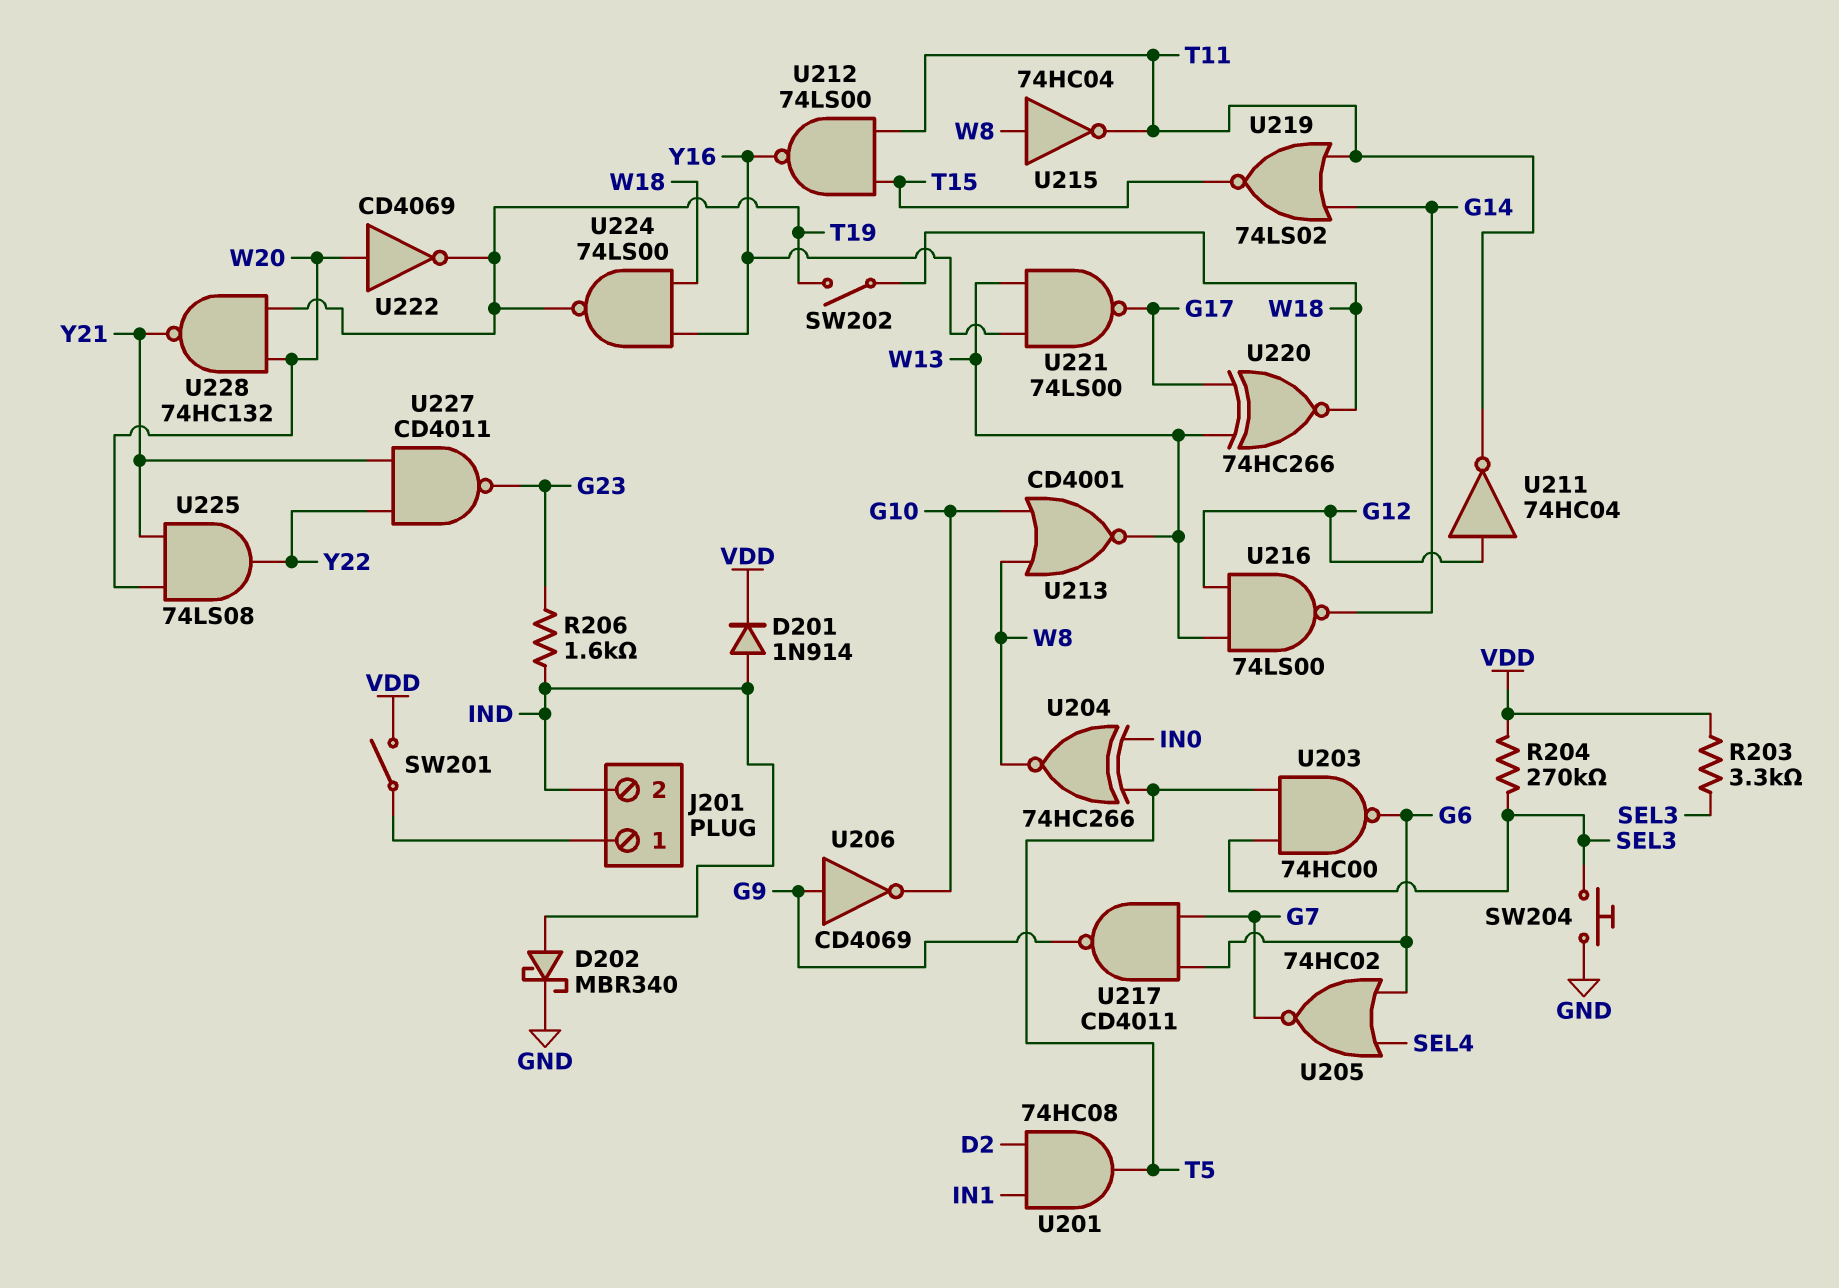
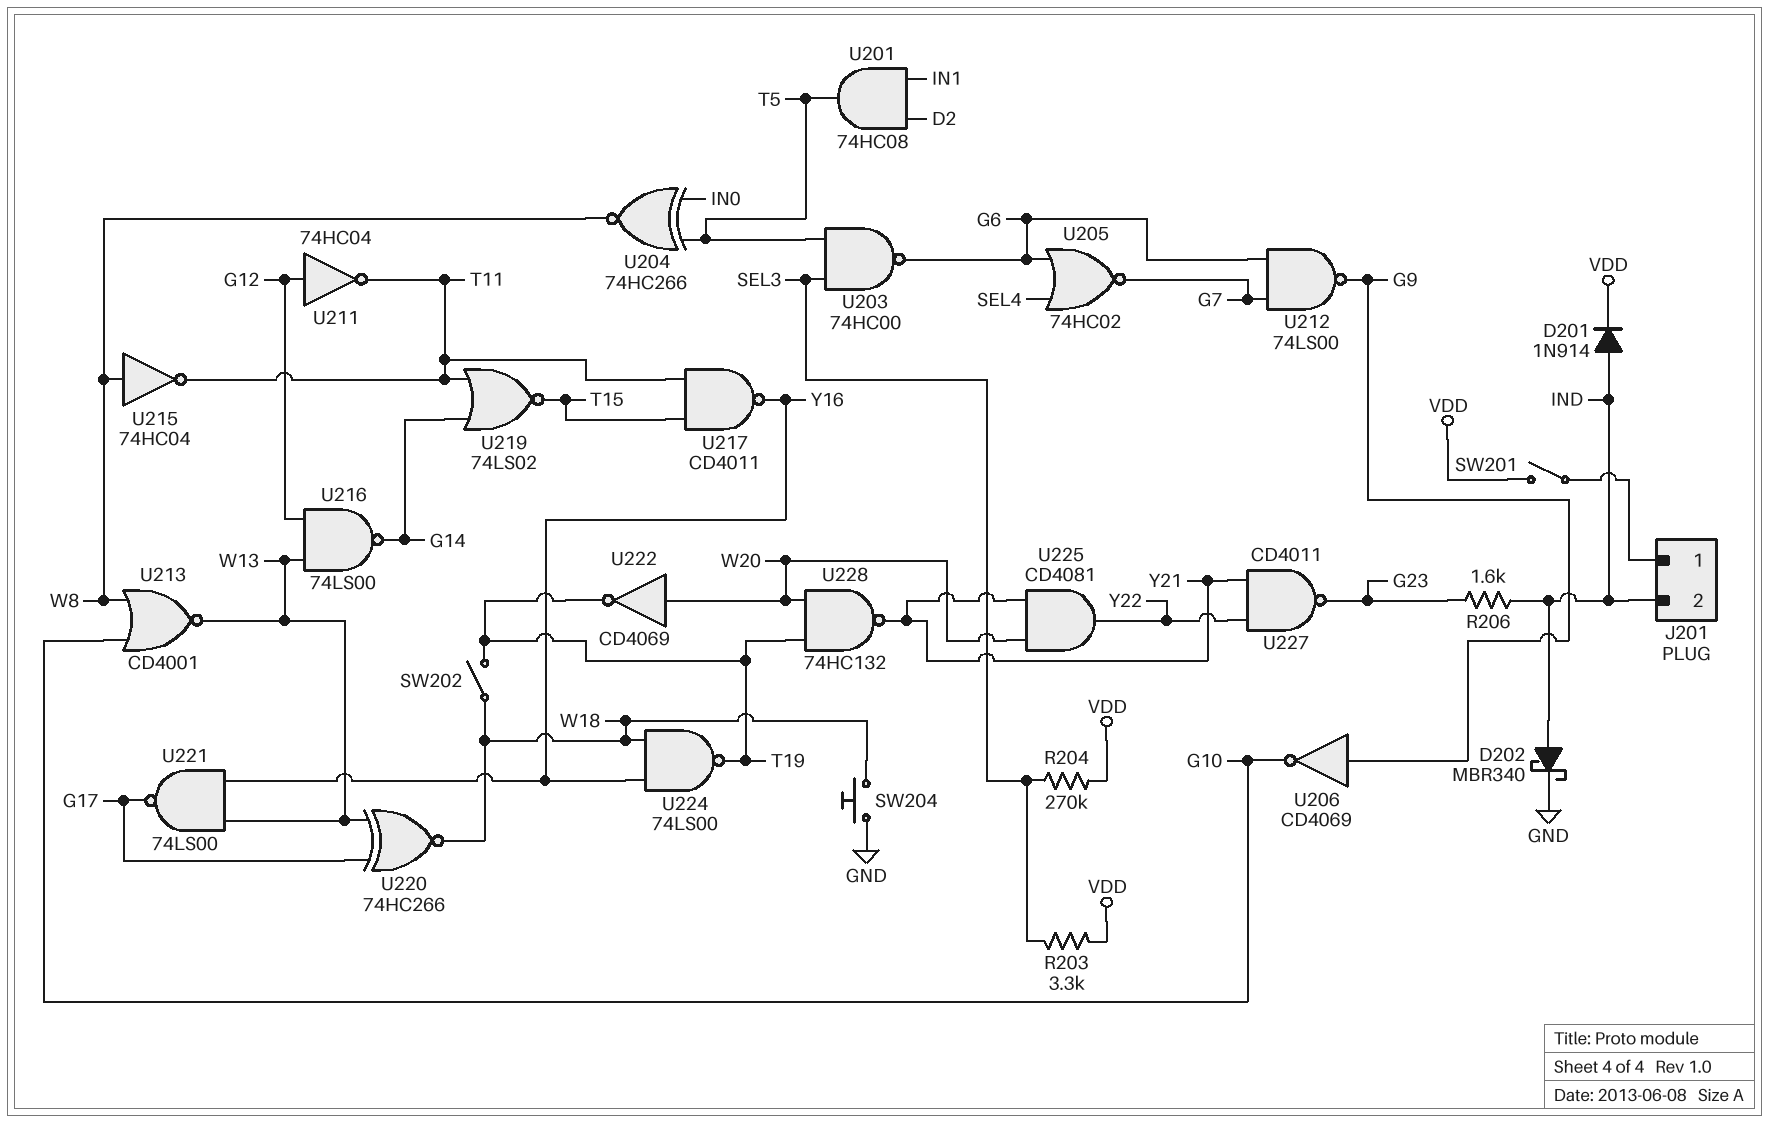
SW204: button (GND, SEL3) -> button (GND, W18)
U212: NAND 74LS00 (in T11, in T15, out Y16) -> NAND 74LS00 (in G6, in G7, out G9)
U217: NAND CD4011 (in G6, in G7, out G9) -> NAND CD4011 (in T11, in T15, out Y16)
U225: AND 74LS08 (in W20, in Y21, out Y22) -> AND CD4081 (in W20, in Y21, out Y22)

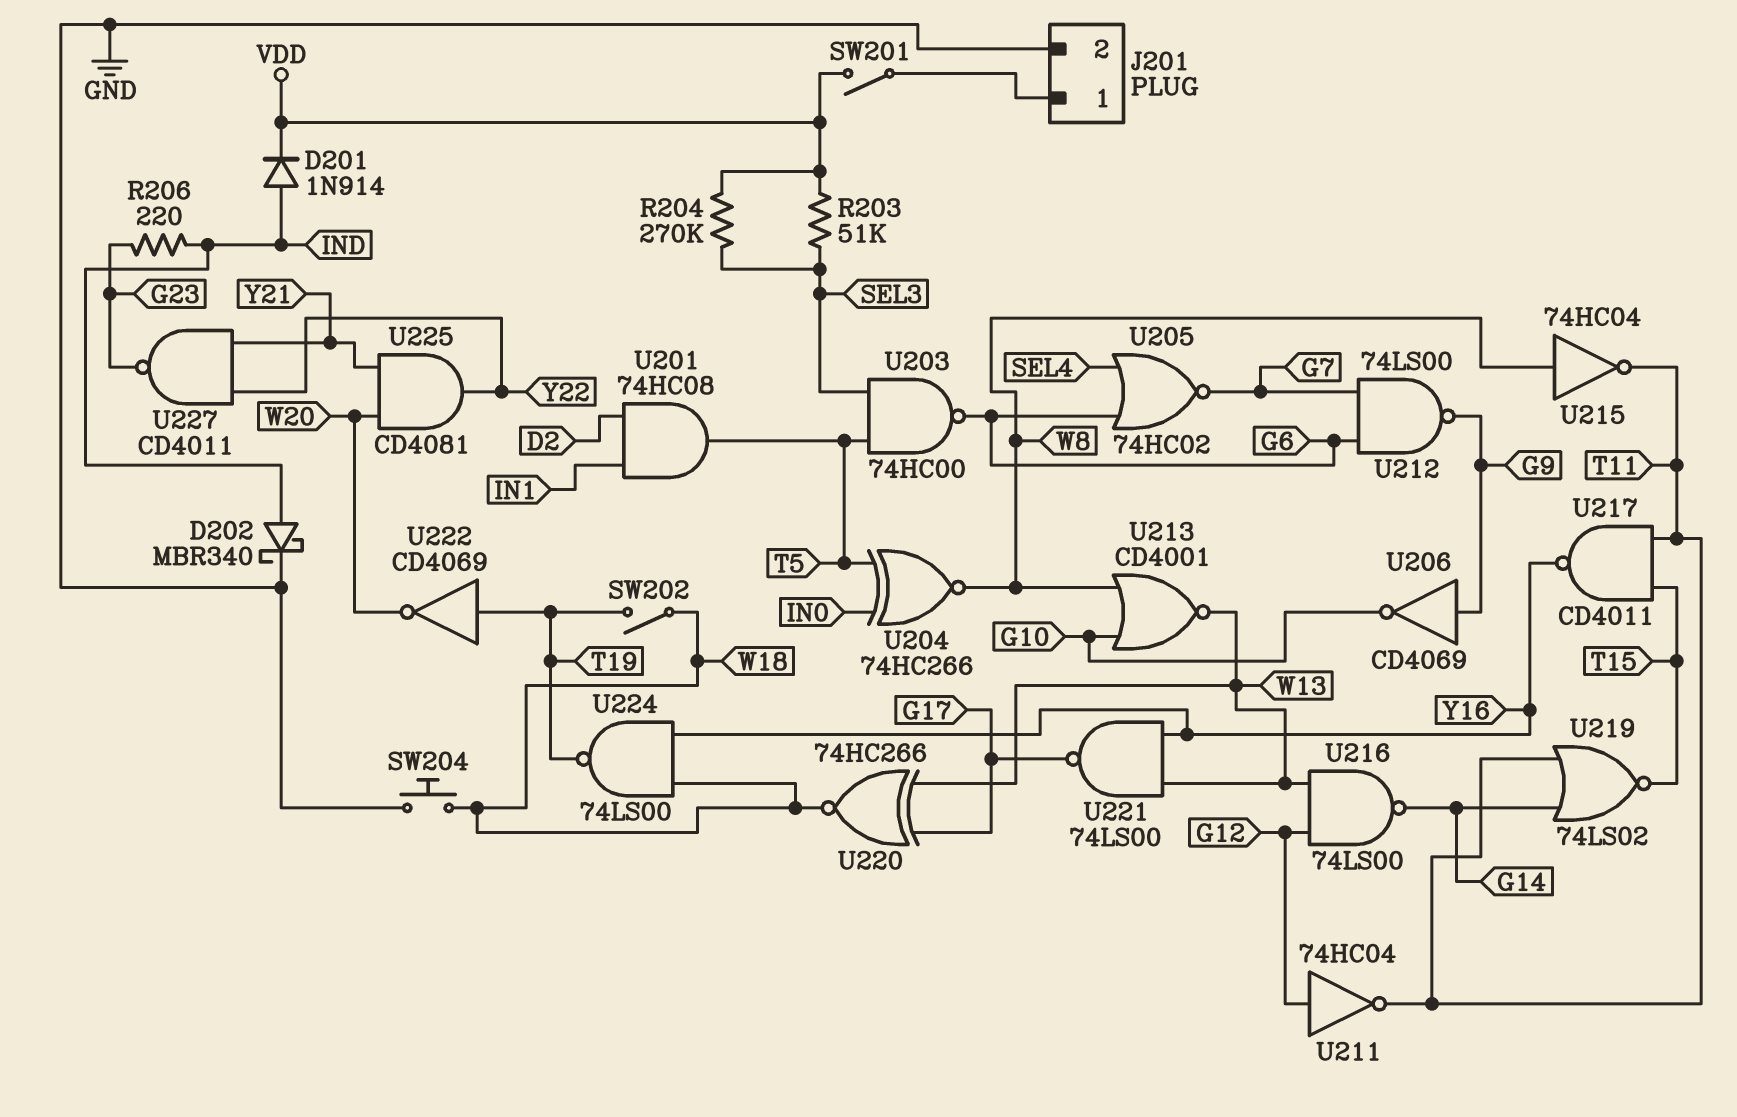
J201 pin 2: IND -> GND
R203: 3.3k (SEL3, VDD) -> 51k (SEL3, VDD)
R206: 1.6k (G23, IND) -> 220 (G23, IND)
U222: NOT CD4069 (in W20, out T19) -> NOT CD4069 (in T19, out W20)
U228: NAND 74HC132 (in T19, in W20, out Y21) -> none

